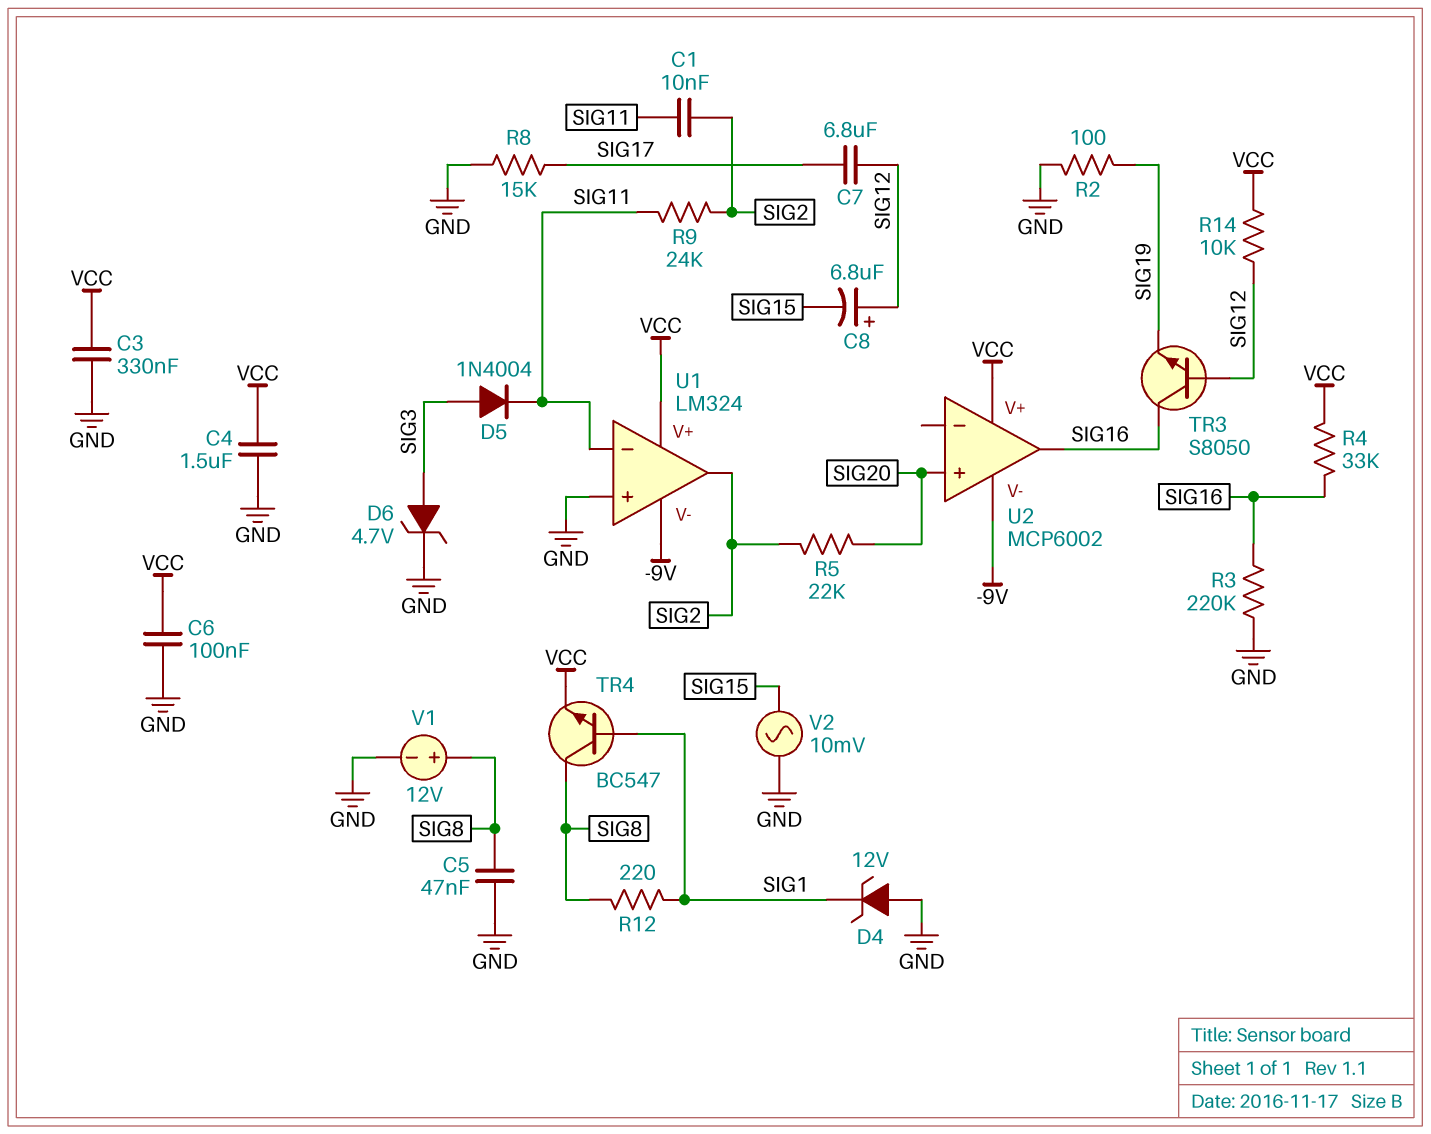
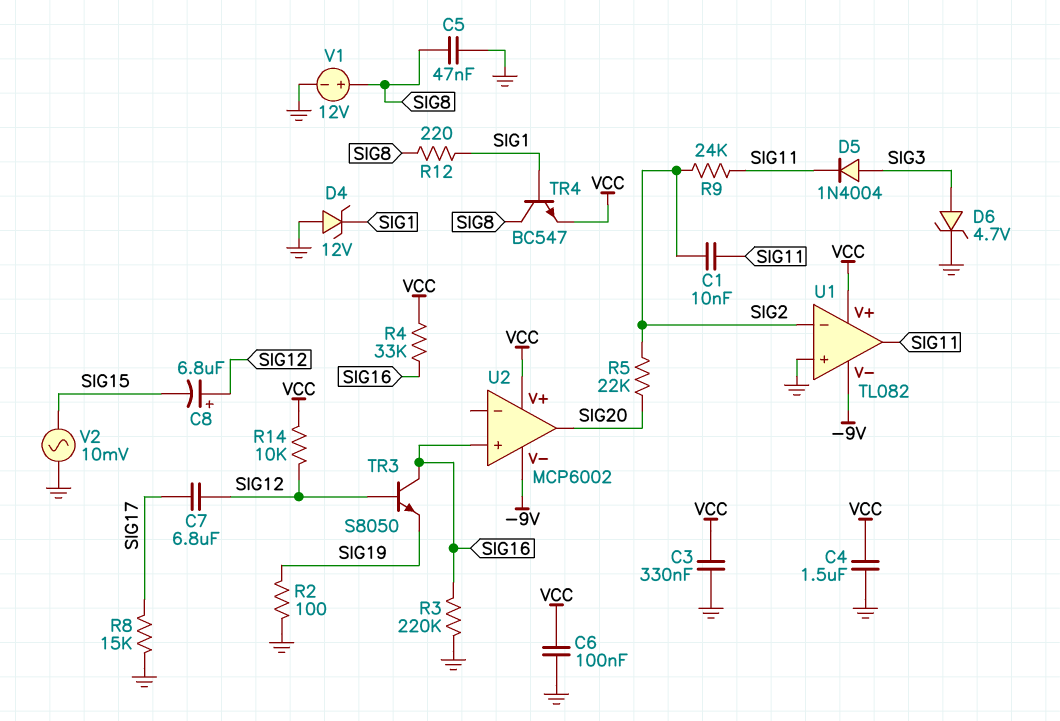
U1: LM324 -> TL082
U1 pin in-: SIG11 -> SIG2
U1 pin out: SIG2 -> SIG11
U2 pin in+: SIG20 -> SIG16
U2 pin out: SIG16 -> SIG20

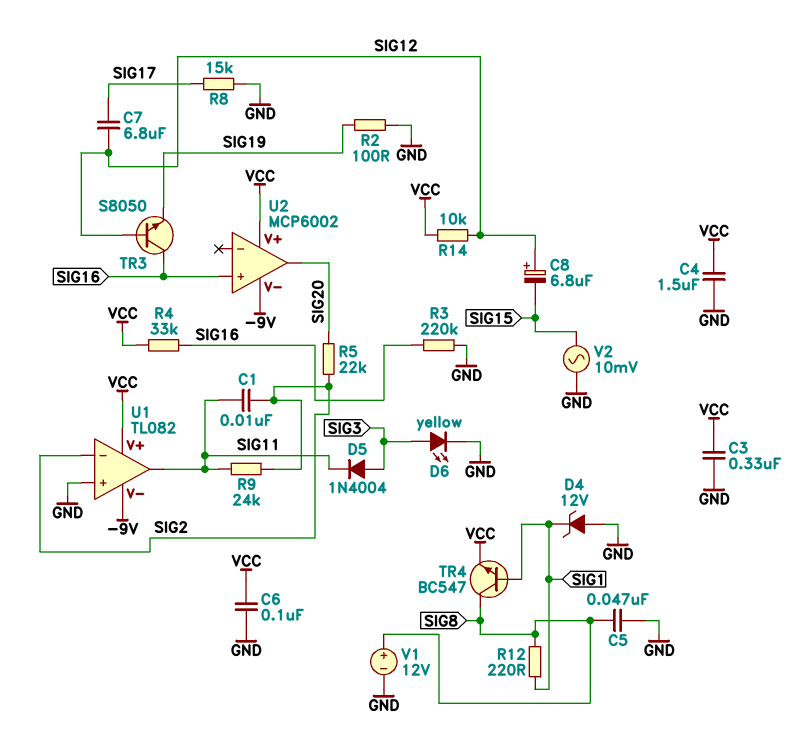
D6: zener 4.7V (A SIG3, K GND) -> LED yellow (A SIG3, K GND)

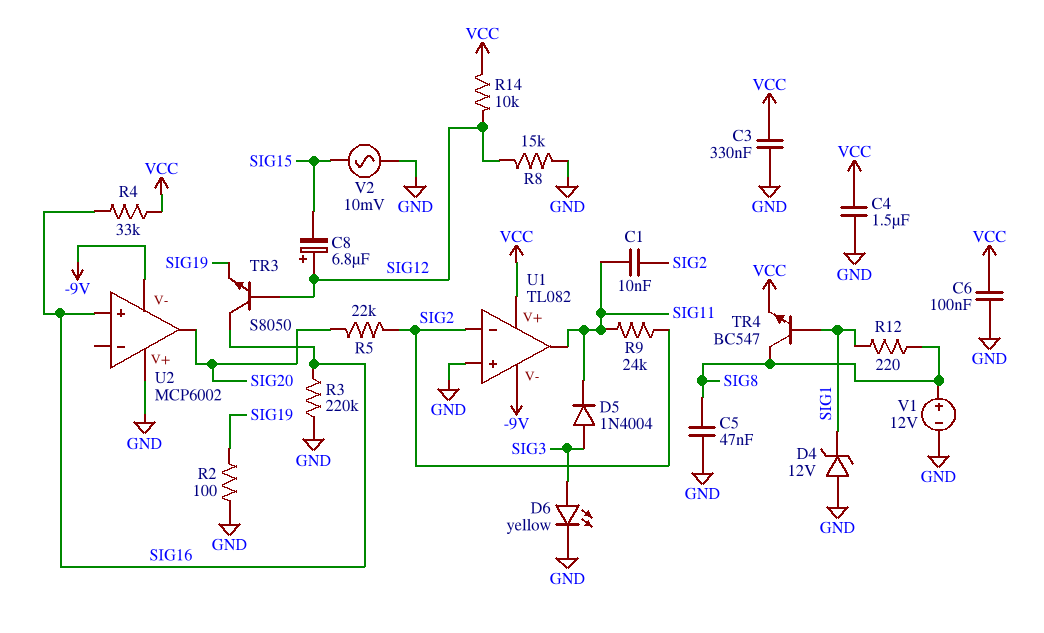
C7: 6.8uF (SIG12, SIG17) -> none
R8: 15k (GND, SIG17) -> 15k (GND, SIG12)
U2 pin V+: VCC -> GND

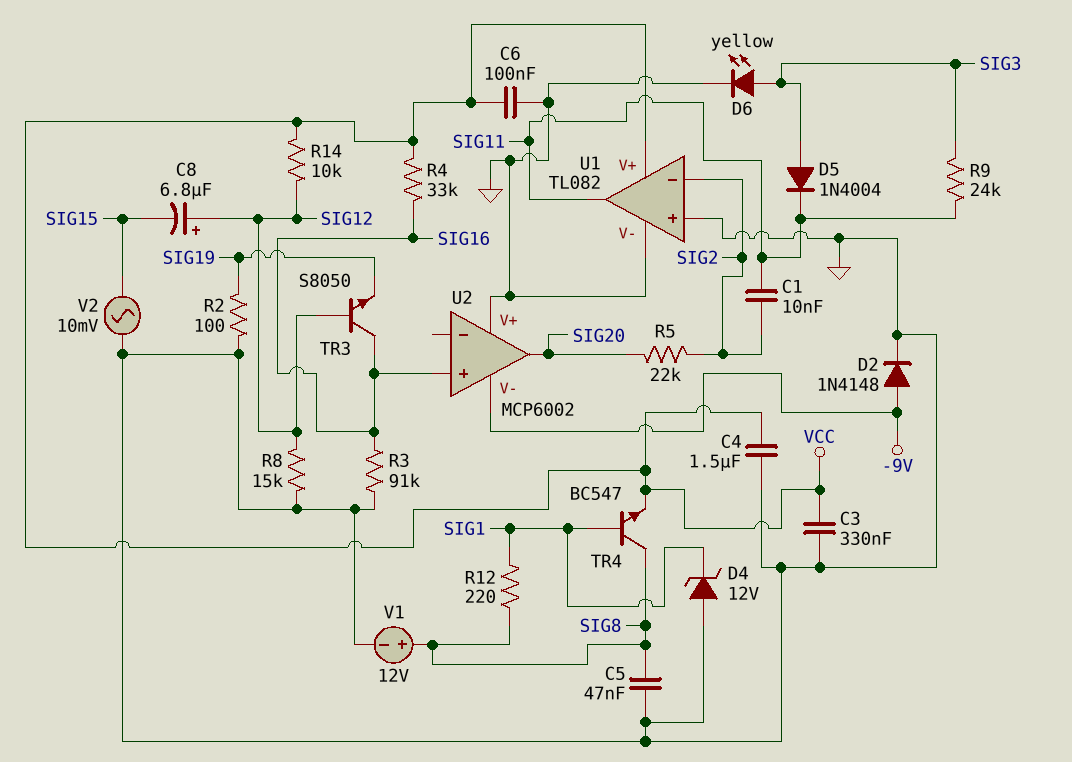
D2: none -> diode 1N4148 (A -9V, K GND)
R3: 220k (GND, SIG16) -> 91k (GND, SIG16)
R9: 24k (SIG2, SIG11) -> 24k (SIG3, SIG11)
U1 pin V-: -9V -> GND

